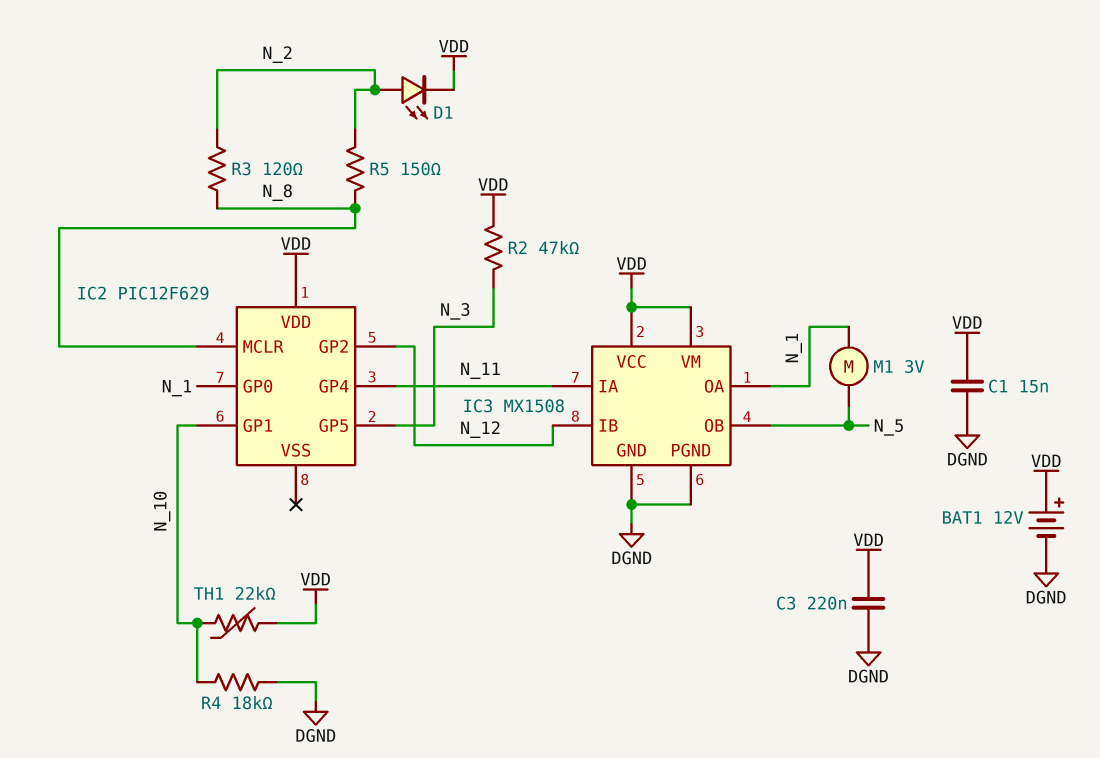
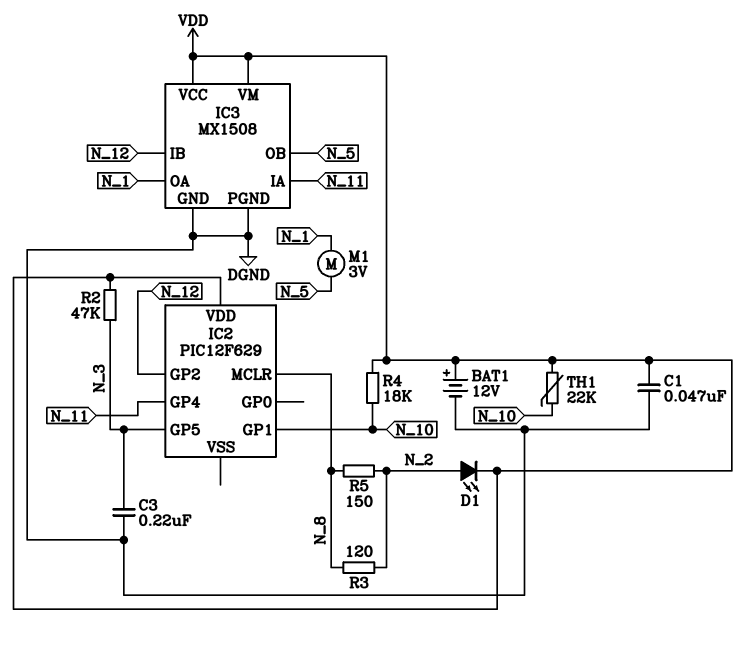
C1: 15nF (DGND, VDD) -> 47nF (DGND, VDD)
C3: 220nF (DGND, VDD) -> 220nF (DGND, N_3)
IC2 pin GP0: N_1 -> none
R4: 18k (DGND, N_10) -> 18k (N_10, VDD)

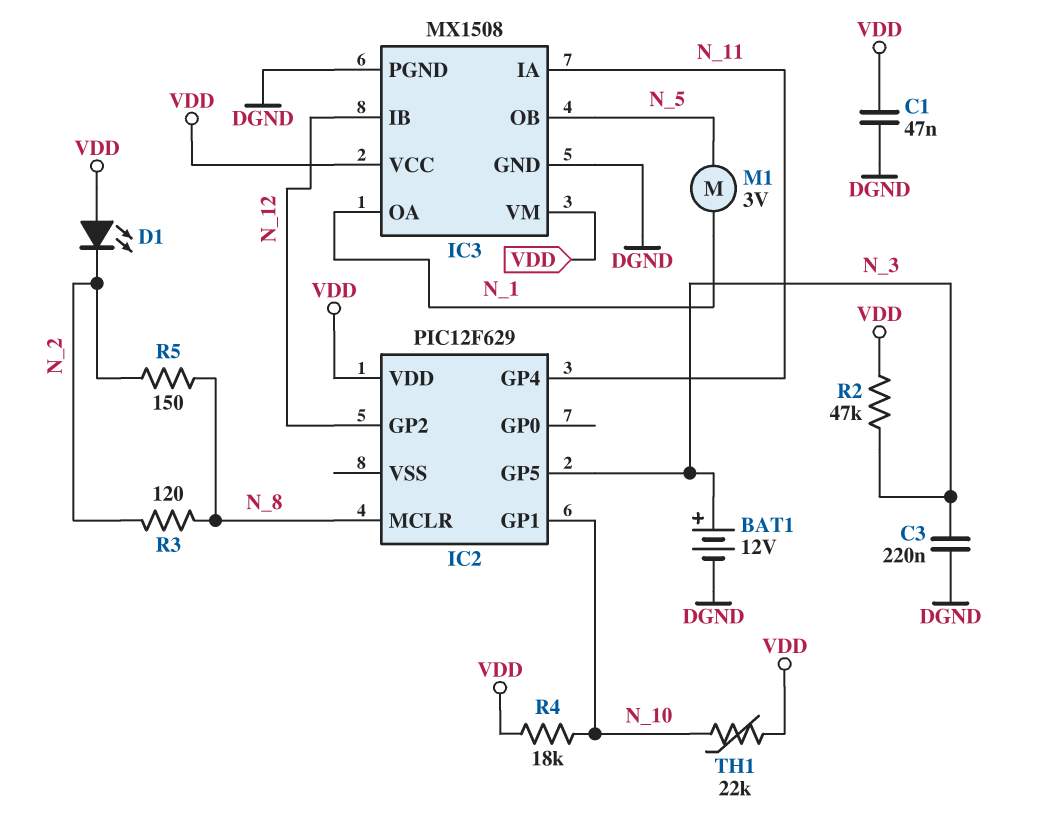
BAT1: 12V (plus VDD, minus DGND) -> 12V (plus N_3, minus DGND)
D1: LED (A N_2, K VDD) -> LED (A VDD, K N_2)

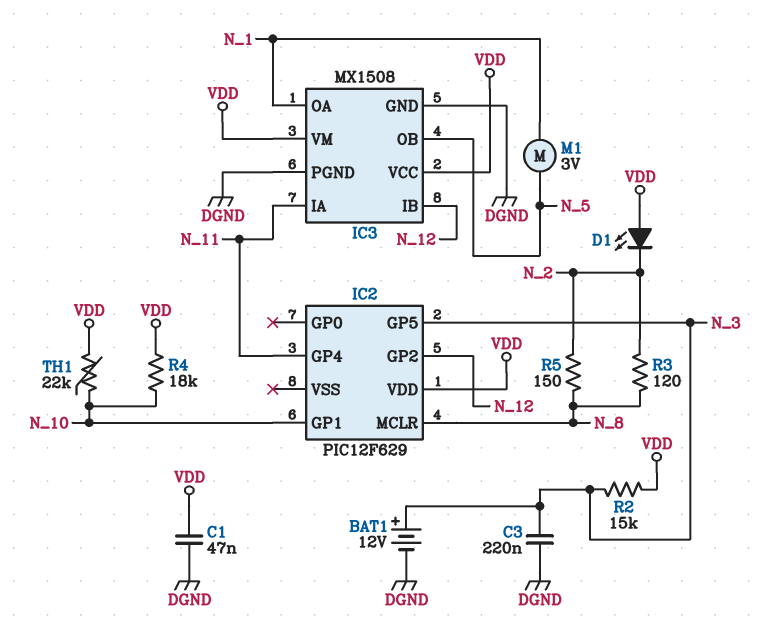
R2: 47k (N_3, VDD) -> 15k (N_3, VDD)

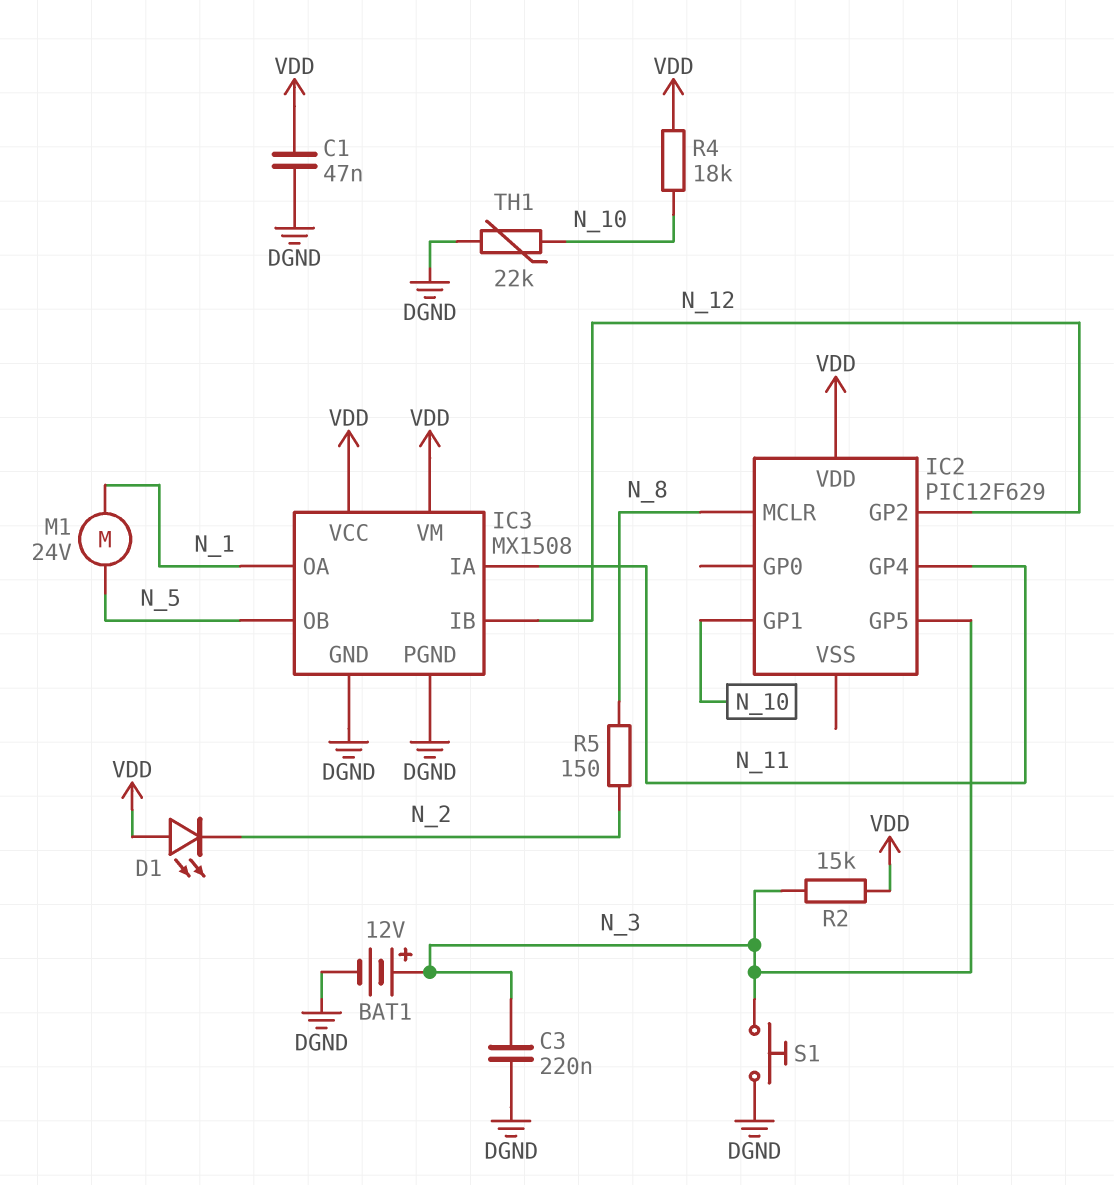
M1: motor 3V (N_1, N_5) -> motor 24V (N_1, N_5)
R3: 120 (N_2, N_8) -> none
S1: none -> button (DGND, N_3)
TH1: 22k (N_10, VDD) -> 22k (DGND, N_10)

